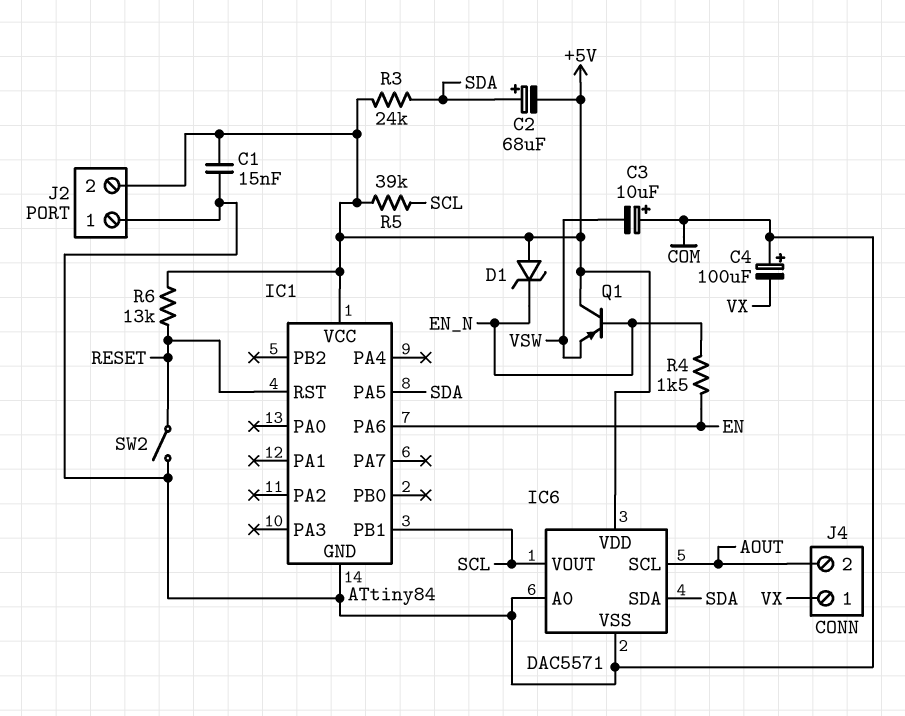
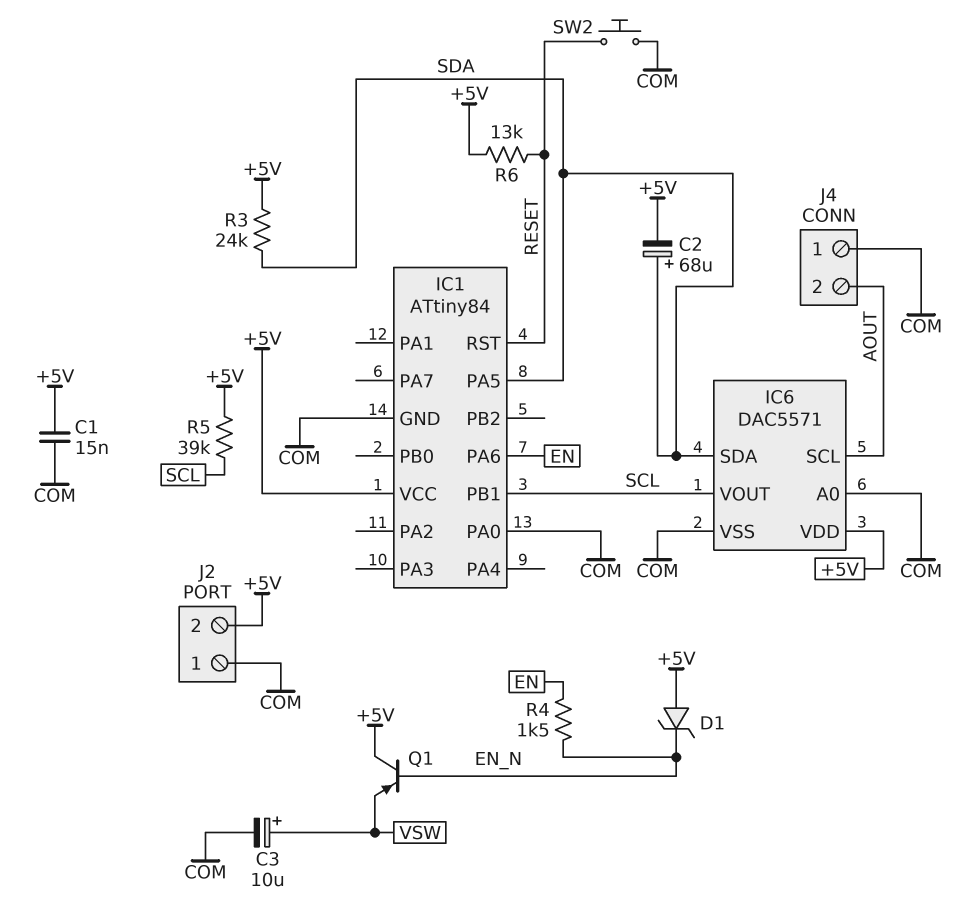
C3: 10uF (plus COM, minus VSW) -> 10uF (plus VSW, minus COM)
C4: 100uF (plus COM, minus VX) -> none
IC1 pin PA0: none -> COM
J4 pin 1: VX -> COM
SW2: switch (COM, RESET) -> button (COM, RESET)

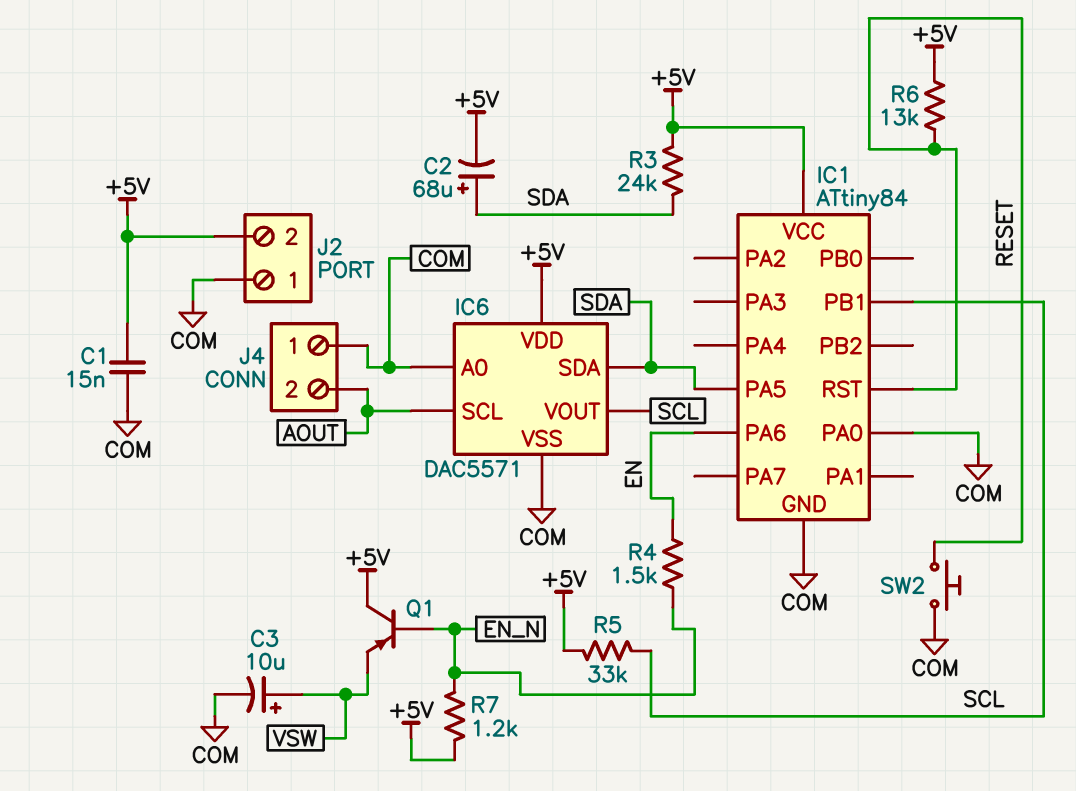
D1: zener (A +5V, K EN_N) -> none
R5: 39k (+5V, SCL) -> 33k (+5V, SCL)
R7: none -> 1.2k (+5V, EN_N)

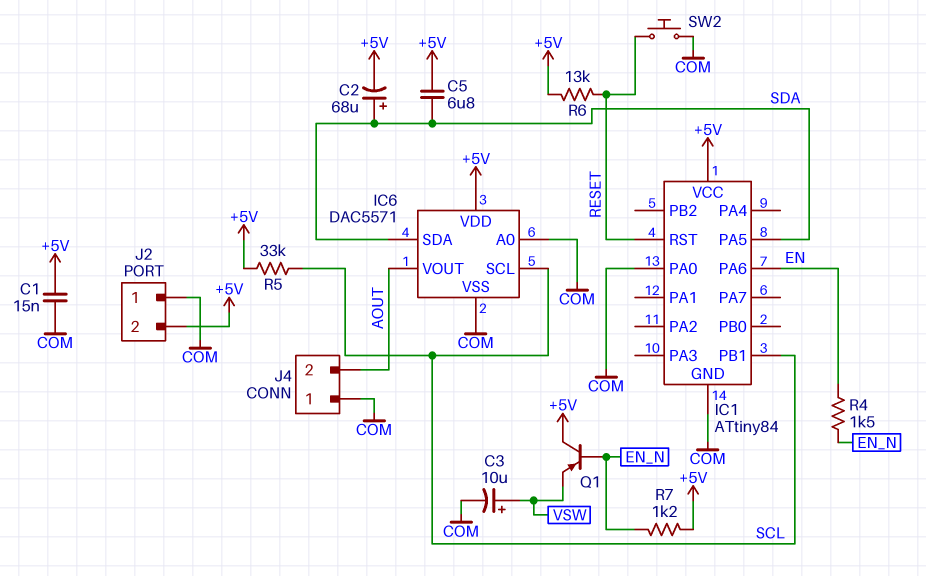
C5: none -> 6.8uF (+5V, SDA)
IC6 pin SCL: AOUT -> SCL
IC6 pin VOUT: SCL -> AOUT
R3: 24k (+5V, SDA) -> none

